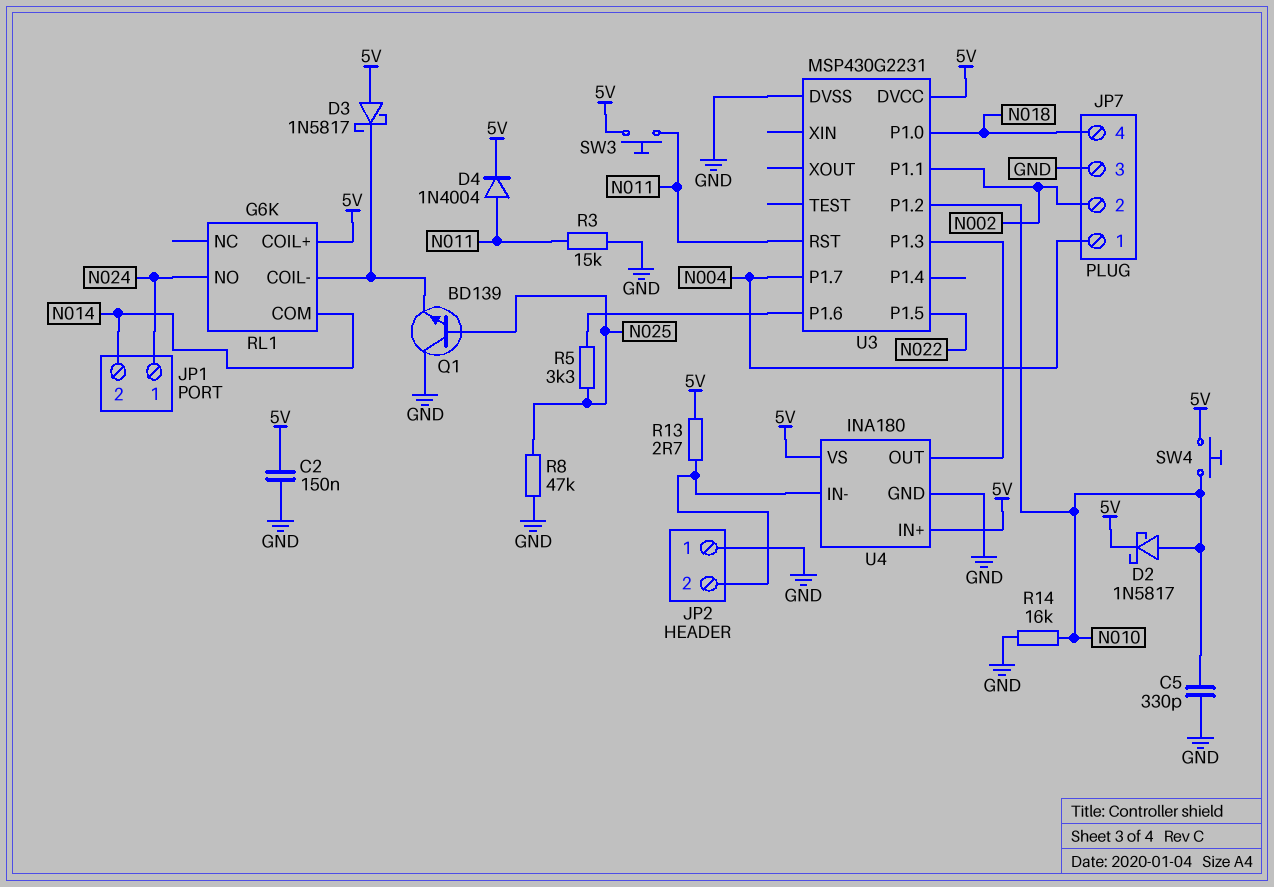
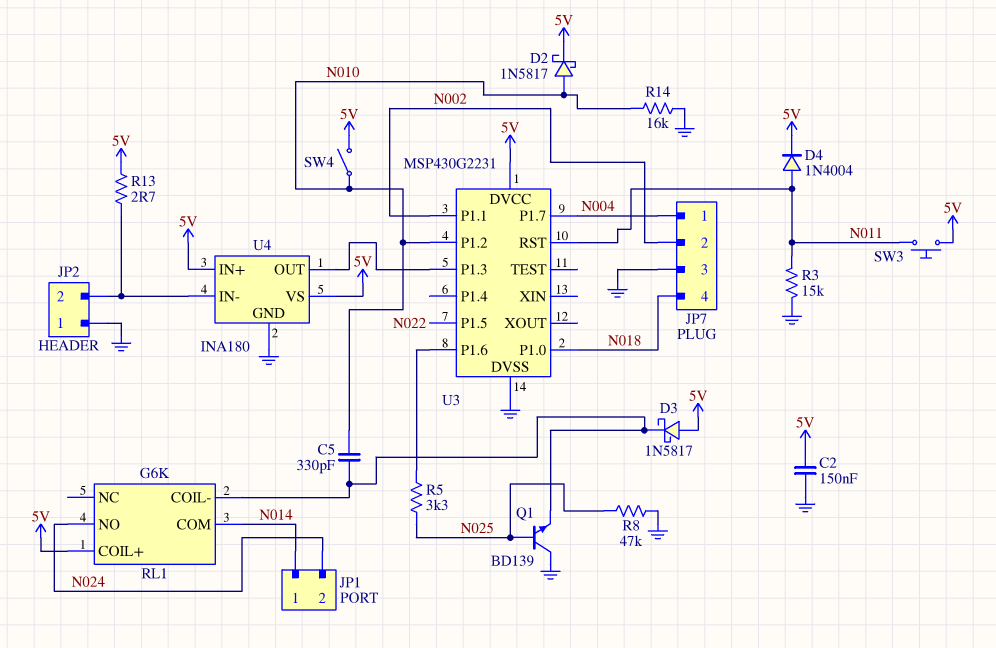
C5: 330pF (GND, N010) -> 330pF (N010, RL1/COIL-)
JP1 pin 1: N024 -> N014
JP1 pin 2: N014 -> N024
SW4: button (5V, N010) -> switch (5V, N010)

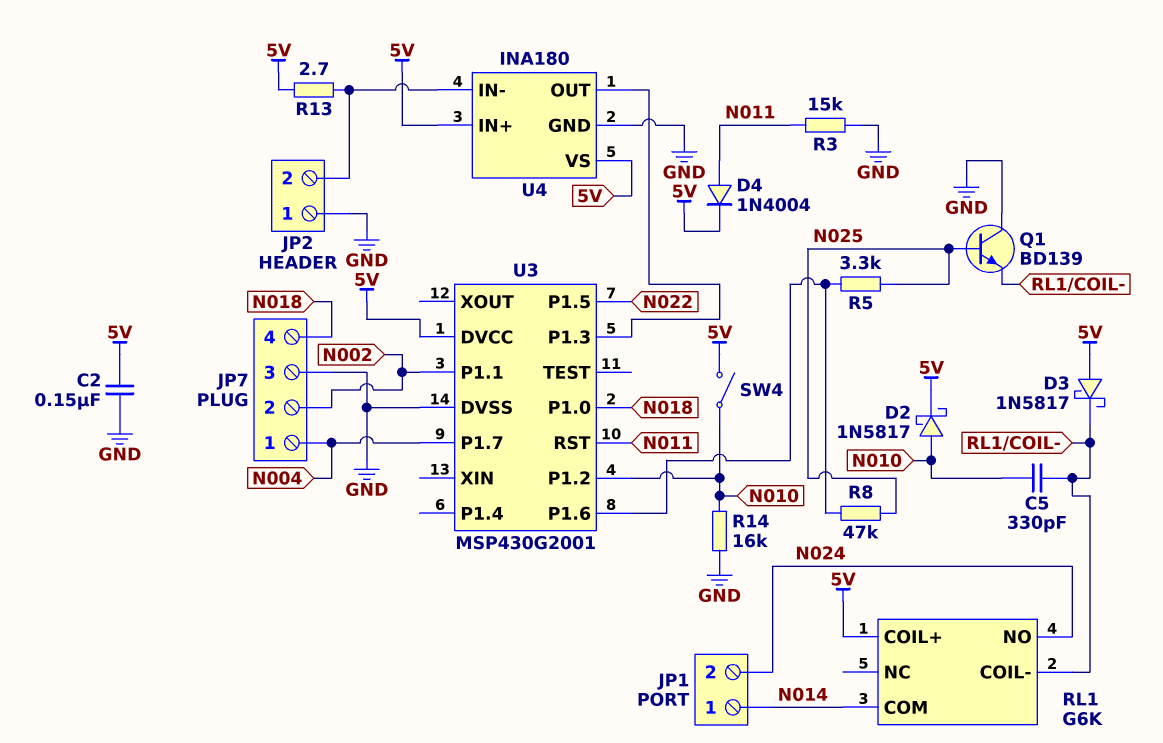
R8: 47k (GND, N025) -> 47k (N025, U3/P1.6)
SW3: button (5V, N011) -> none
U3: MSP430G2231 -> MSP430G2001

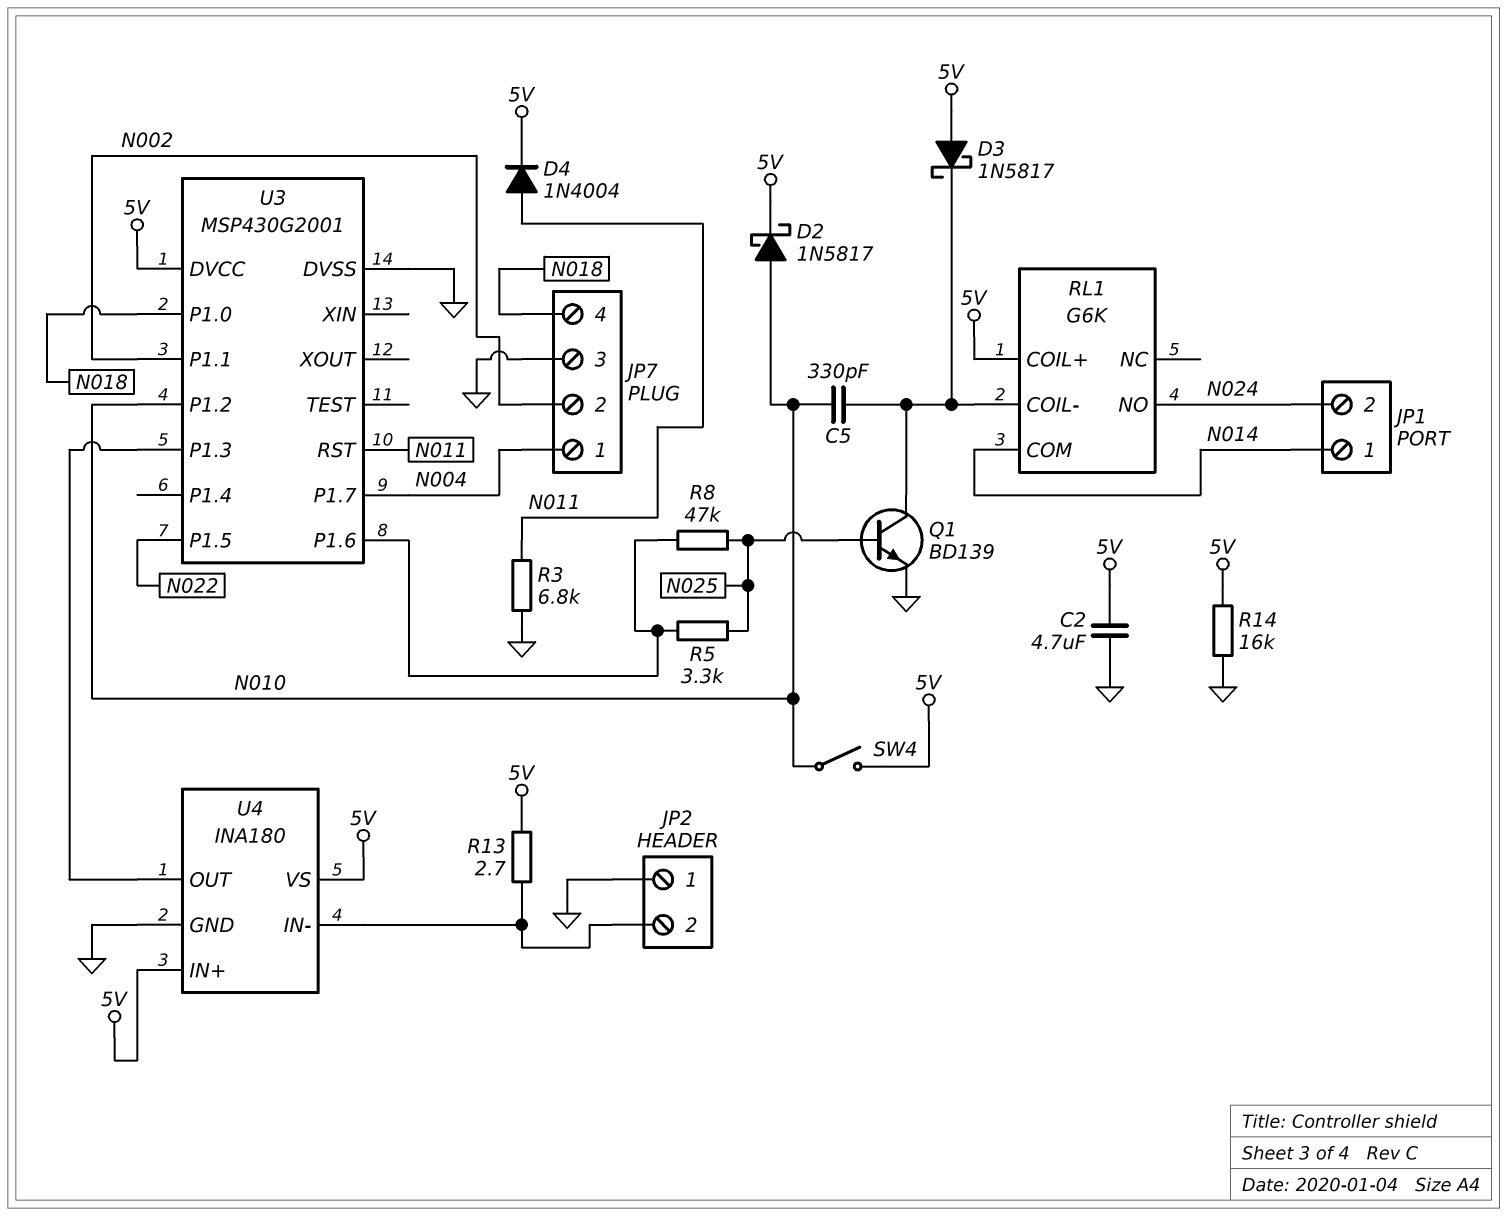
C2: 150nF (5V, GND) -> 4.7uF (5V, GND)
Q1: NPN BD139 (B N025, C GND, E RL1/COIL-) -> NPN BD139 (B N025, C RL1/COIL-, E GND)
R3: 15k (GND, N011) -> 6.8k (GND, N011)
R14: 16k (GND, N010) -> 16k (5V, GND)

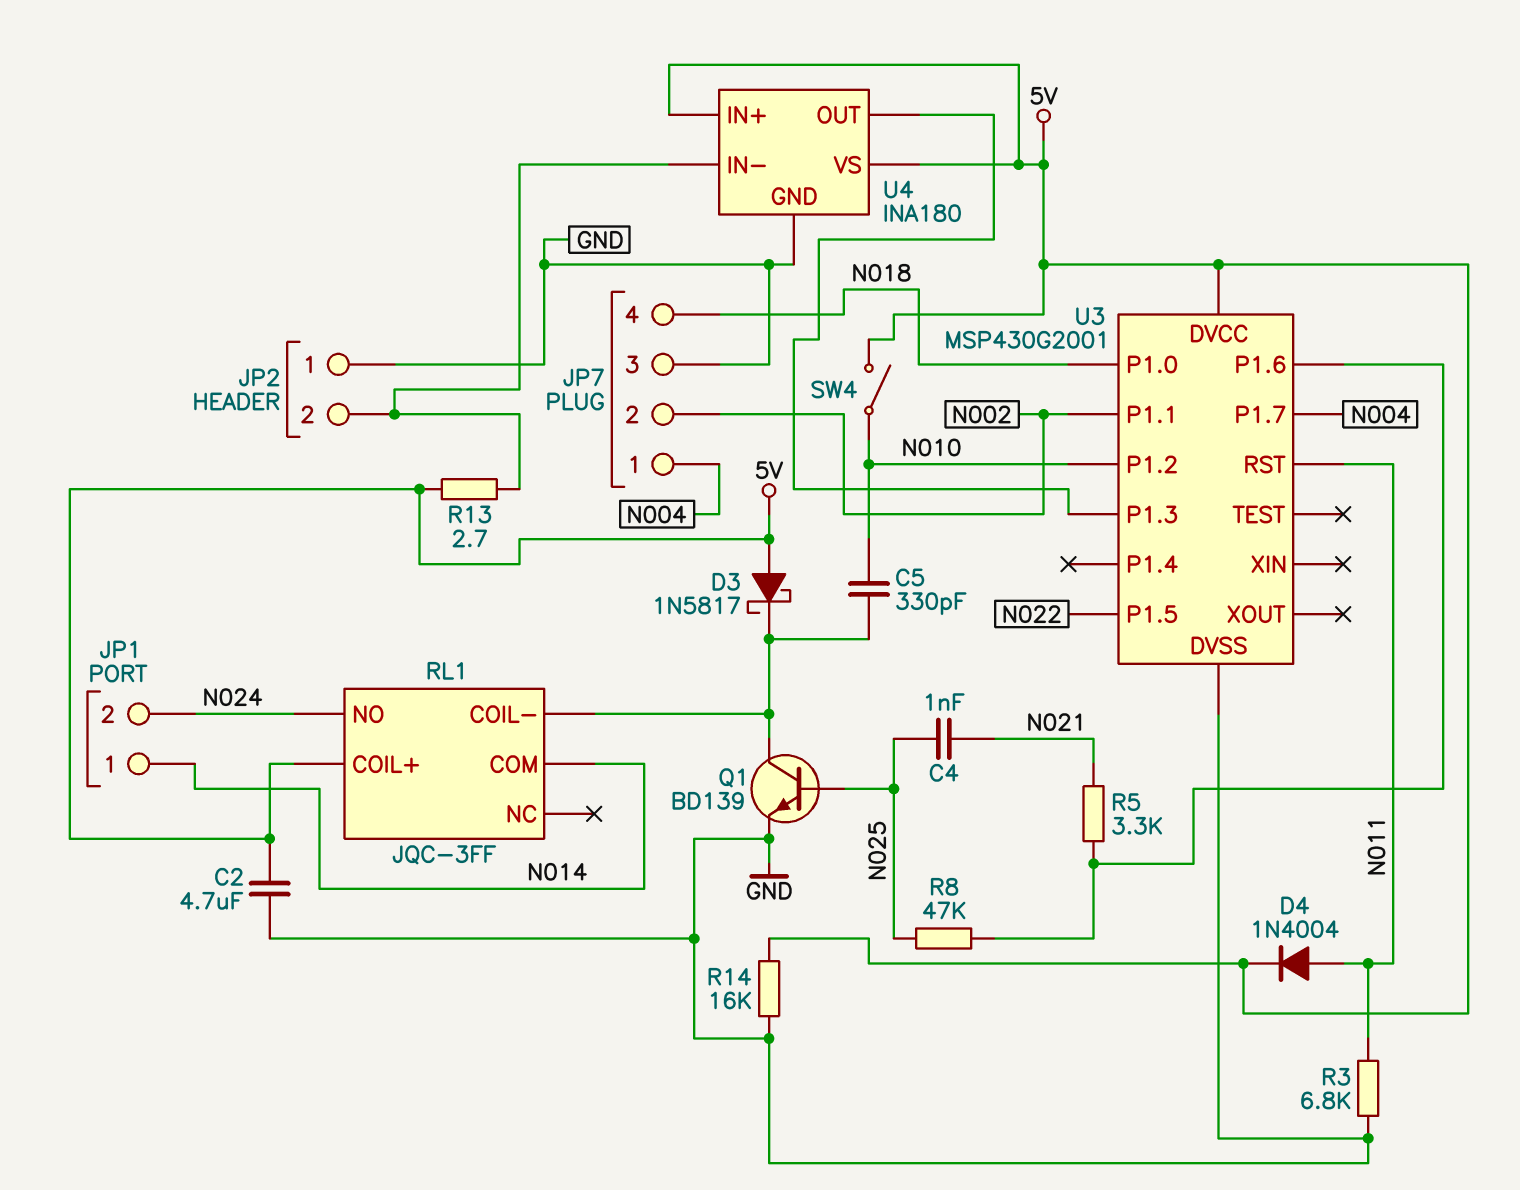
C4: none -> 1nF (N021, N025)
D2: schottky 1N5817 (A N010, K 5V) -> none
R5: 3.3k (N025, U3/P1.6) -> 3.3k (N021, U3/P1.6)
RL1: G6K -> JQC-3FF

